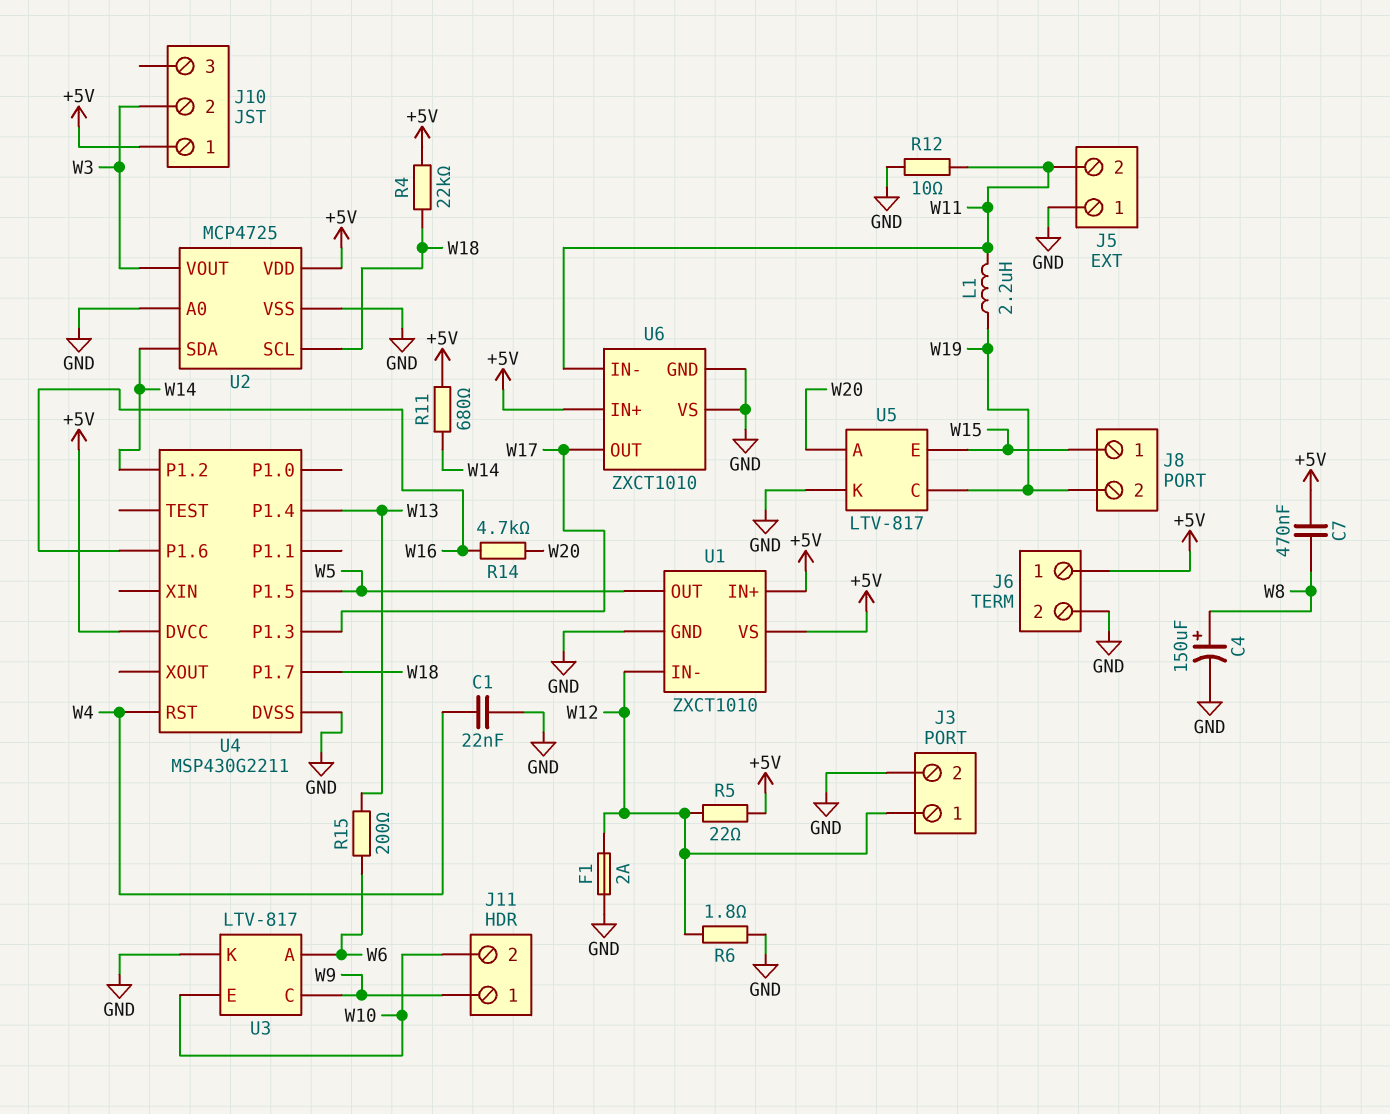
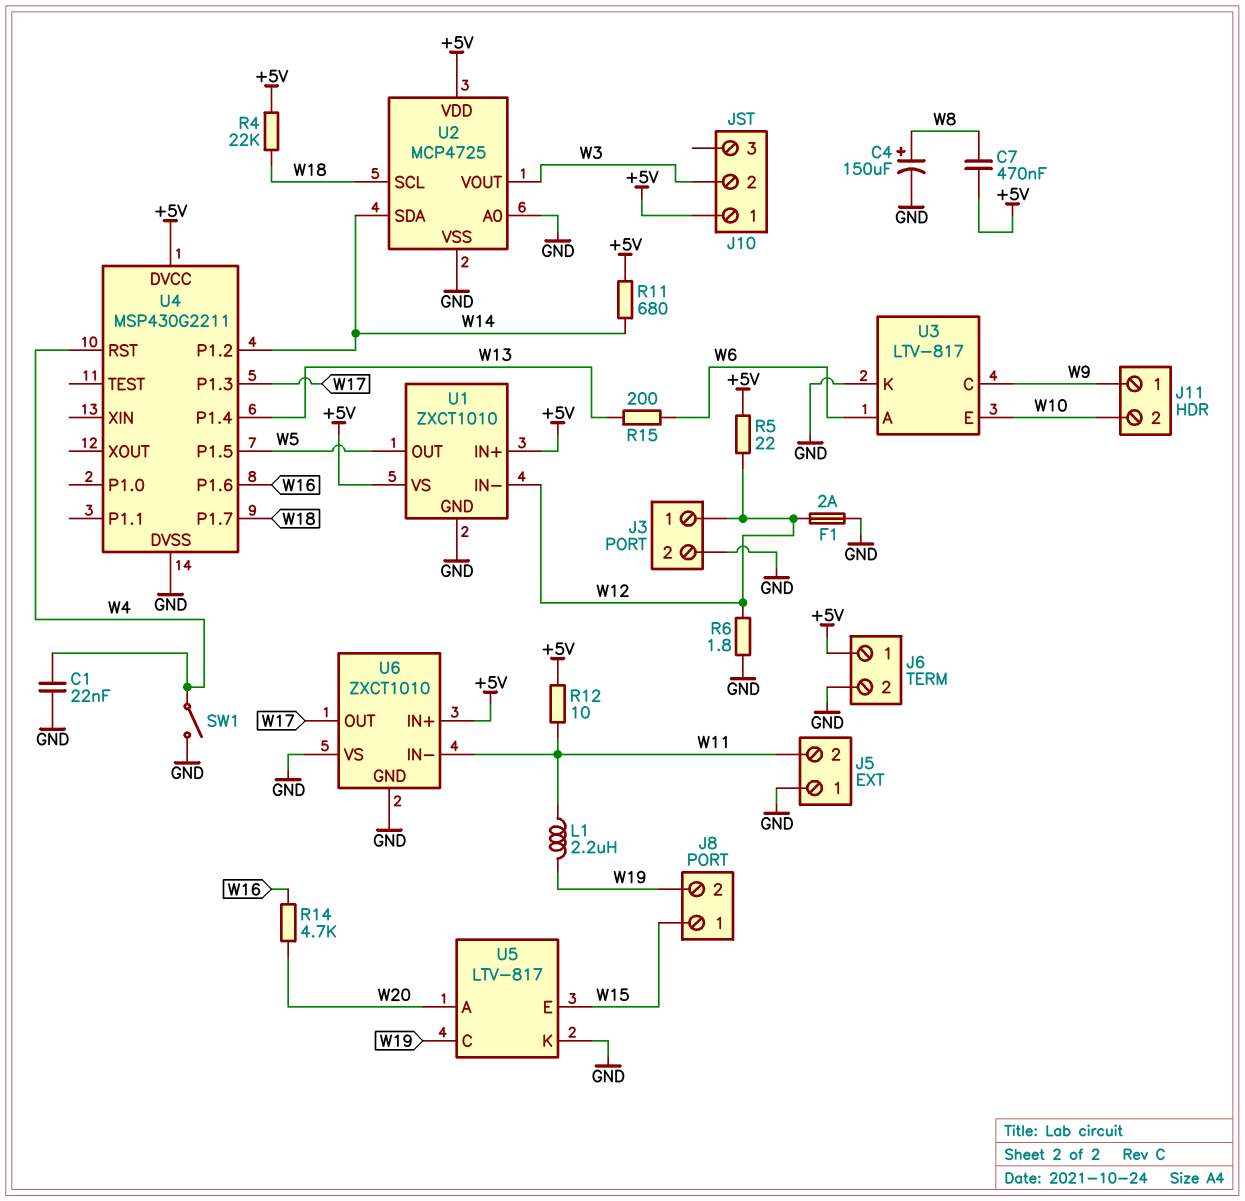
R12: 10 (GND, W11) -> 10 (+5V, W11)
SW1: none -> switch (GND, W4)

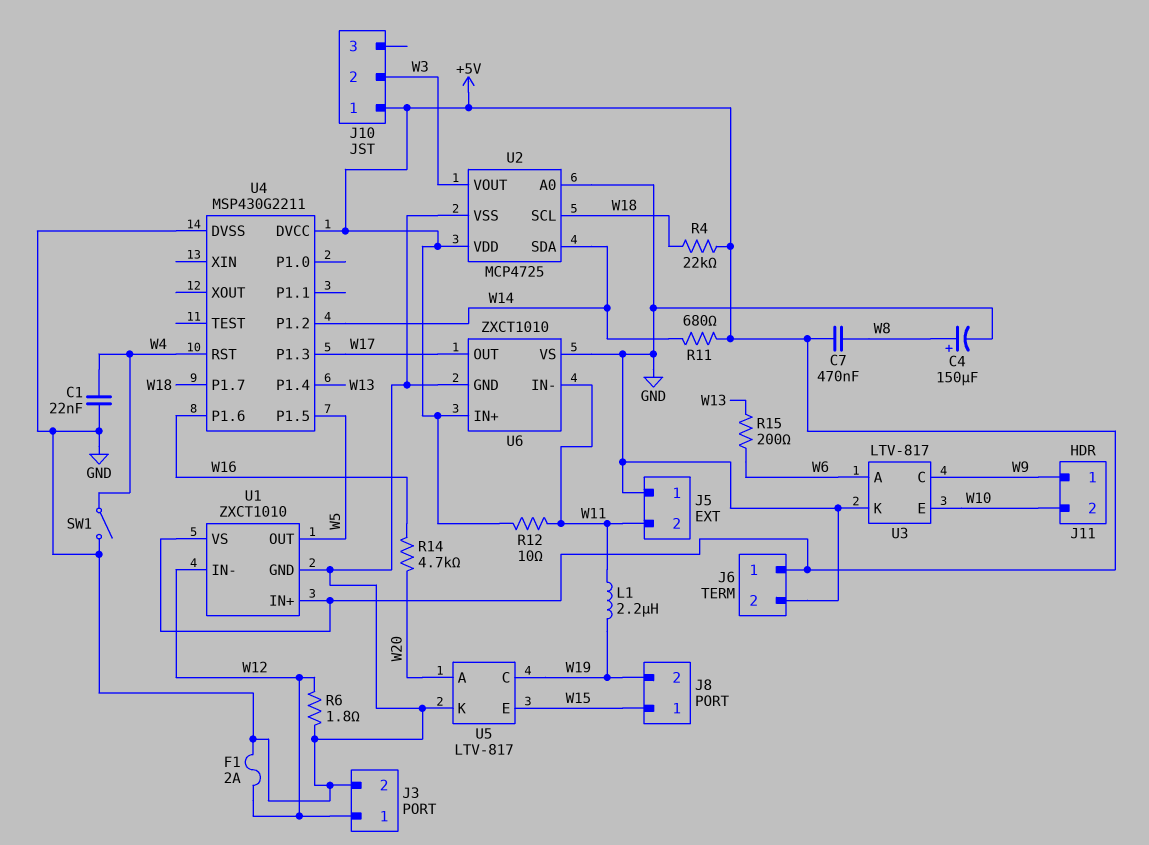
R5: 22 (+5V, W12) -> none

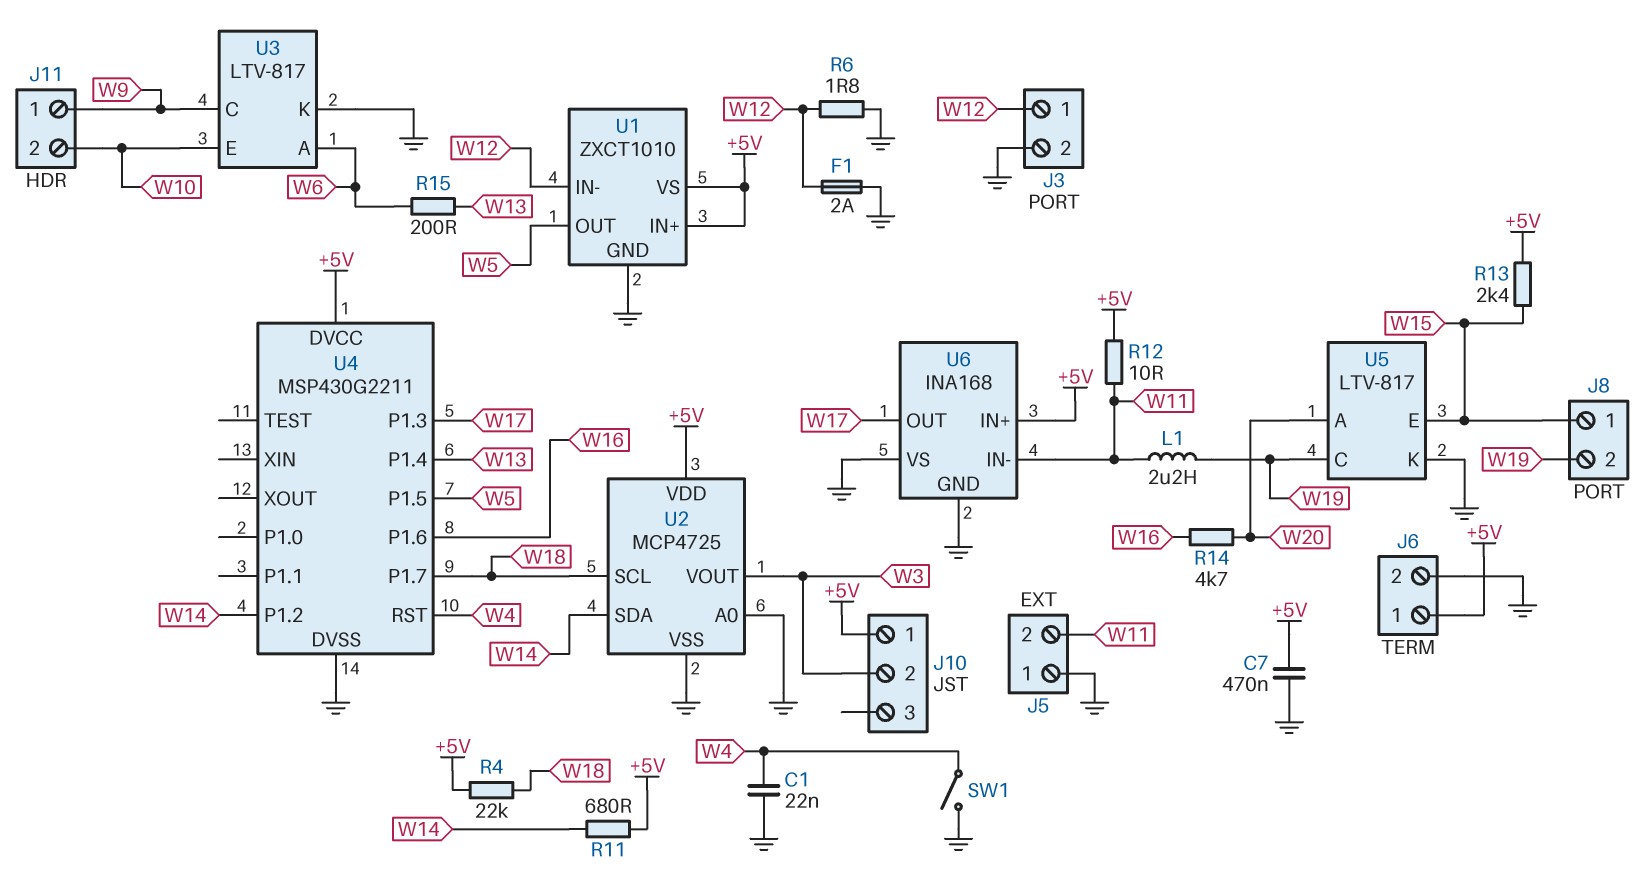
C4: 150uF (plus W8, minus GND) -> none
C7: 470nF (+5V, W8) -> 470nF (+5V, GND)
R13: none -> 2.4k (+5V, W15)
U6: ZXCT1010 -> INA168

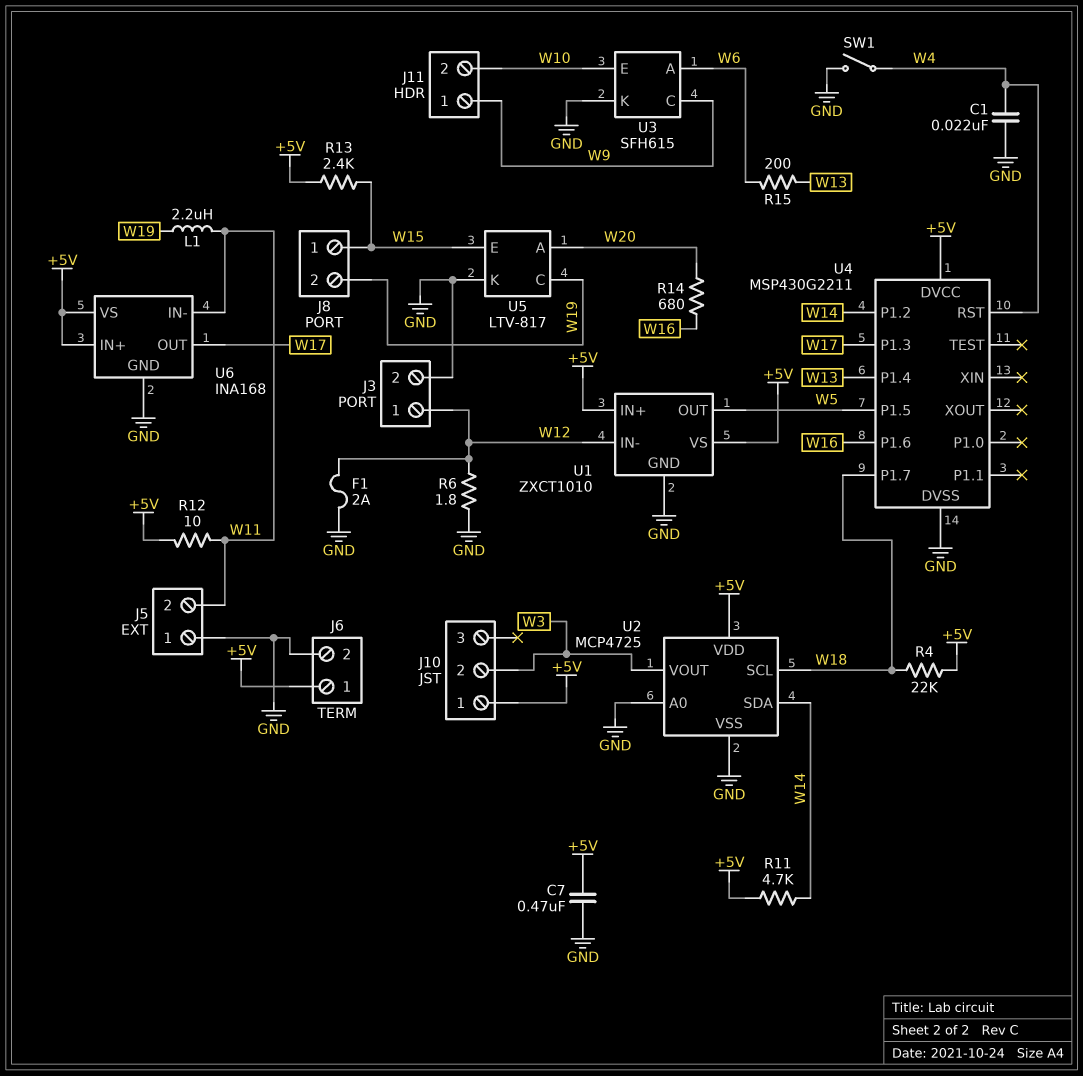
R11: 680 (+5V, W14) -> 4.7k (+5V, W14)
R14: 4.7k (W16, W20) -> 680 (W16, W20)
U3: LTV-817 -> SFH615
U6 pin VS: GND -> +5V

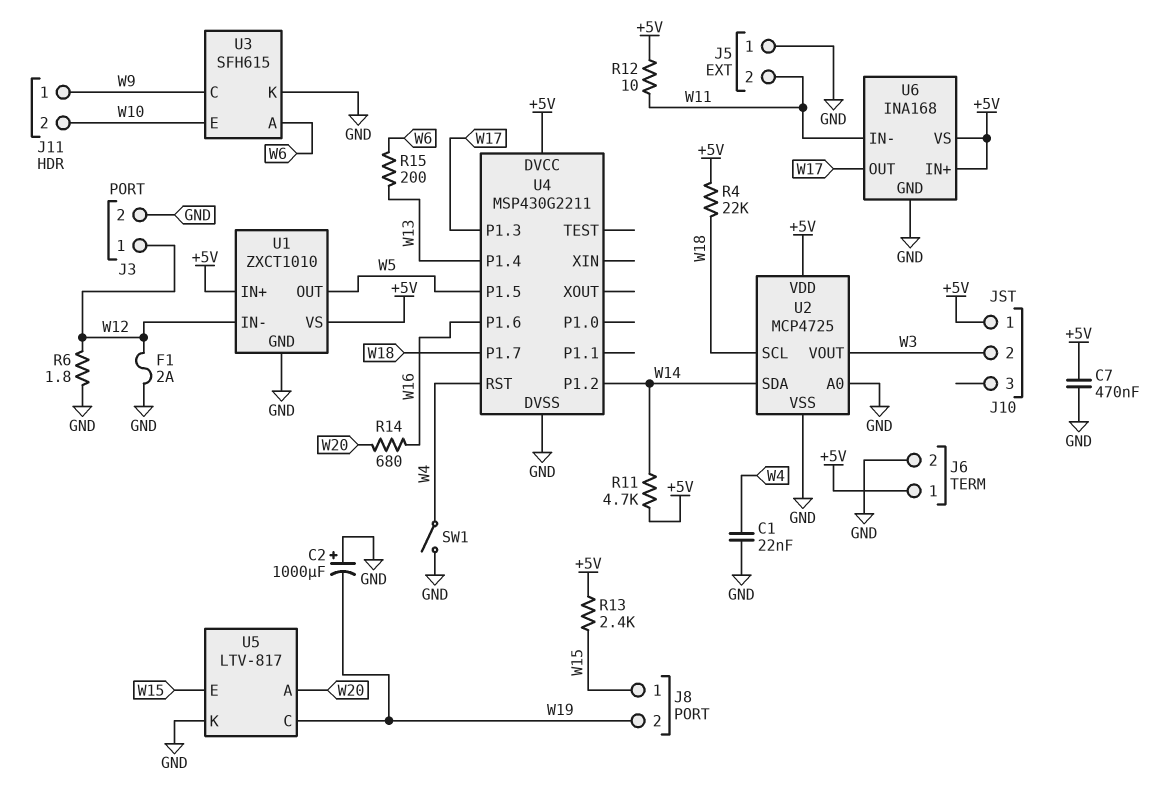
C2: none -> 1000uF (plus GND, minus W19)
L1: 2.2uH (W11, W19) -> none

